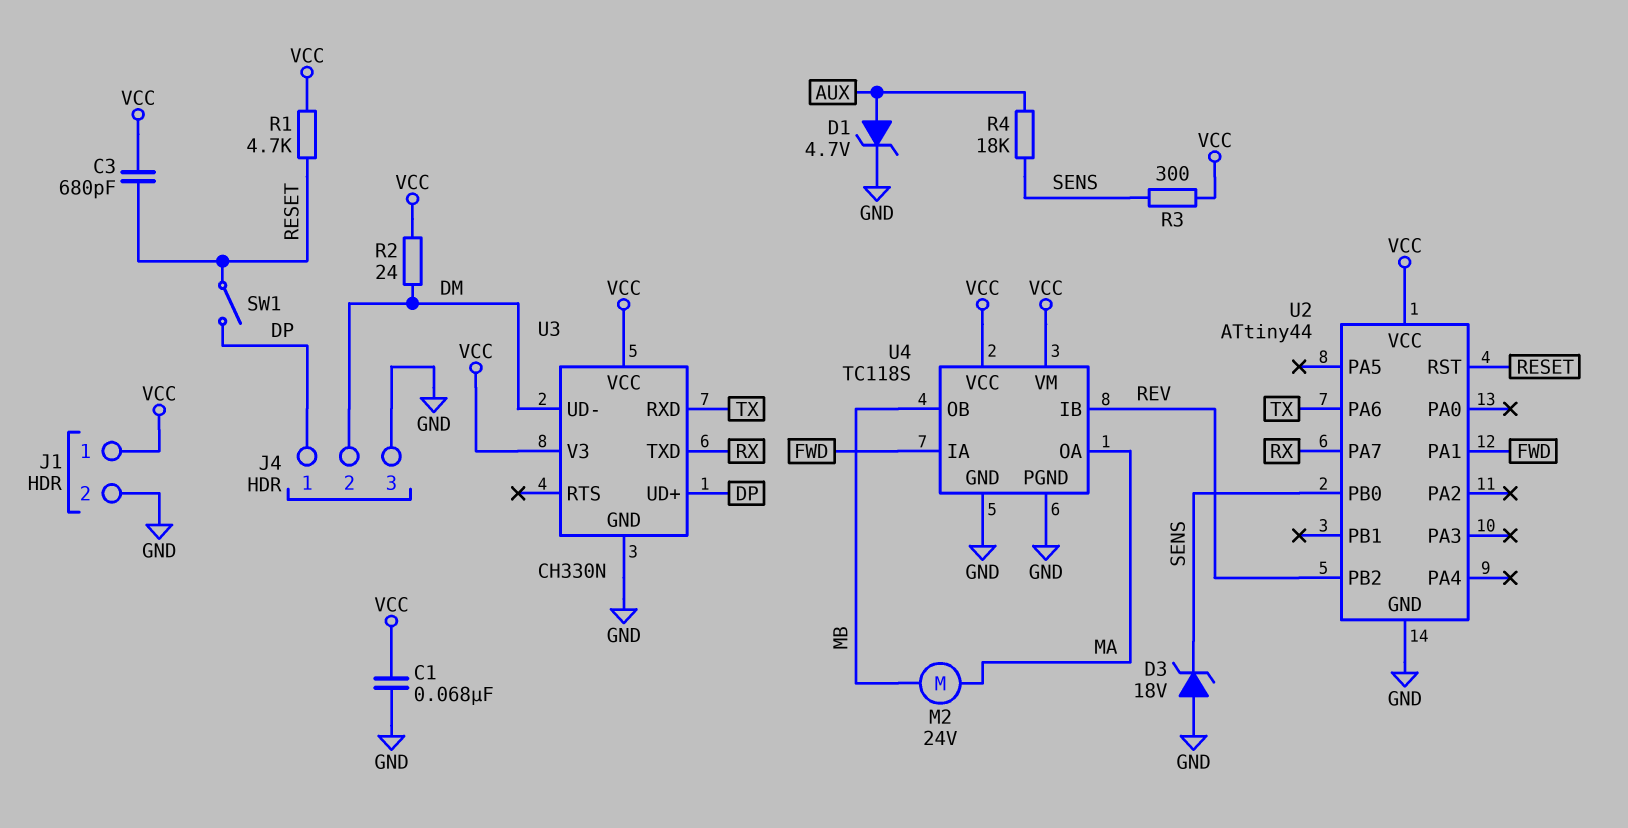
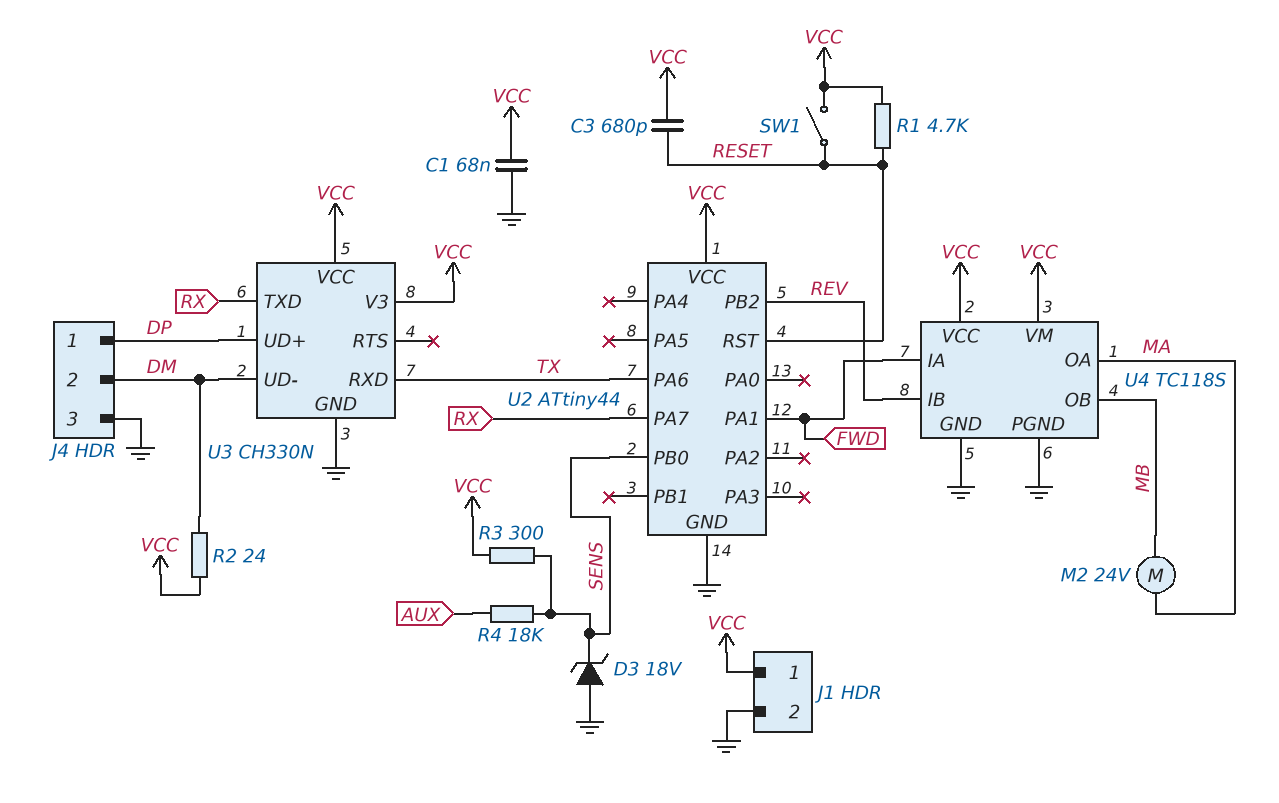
D1: zener 4.7V (A AUX, K GND) -> none
SW1: switch (DP, RESET) -> switch (RESET, VCC)

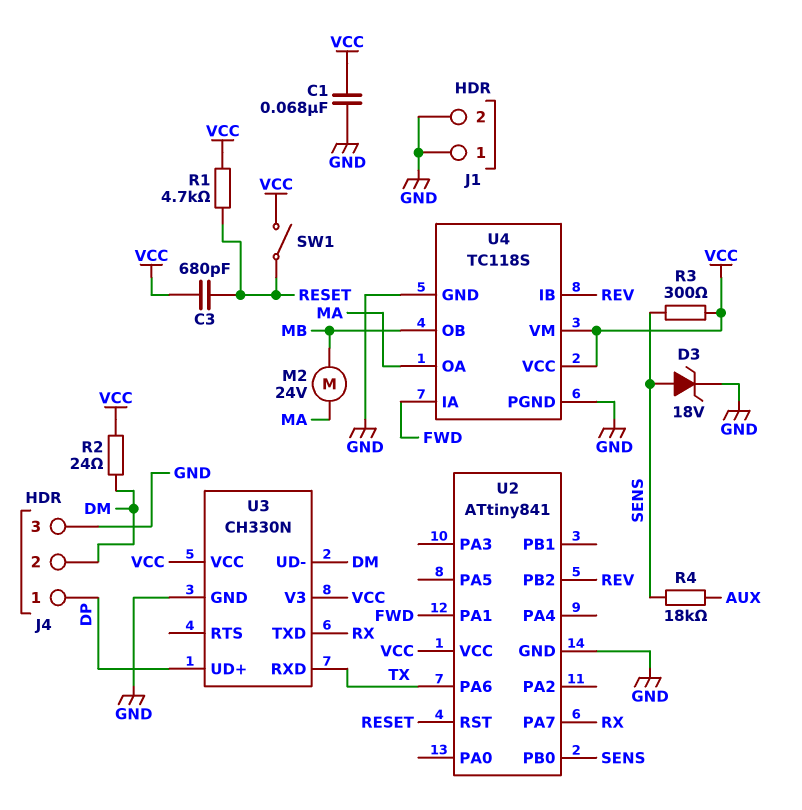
D3: zener 18V (A GND, K SENS) -> zener 18V (A SENS, K GND)
J1 pin 1: VCC -> GND
U2: ATtiny44 -> ATtiny841

